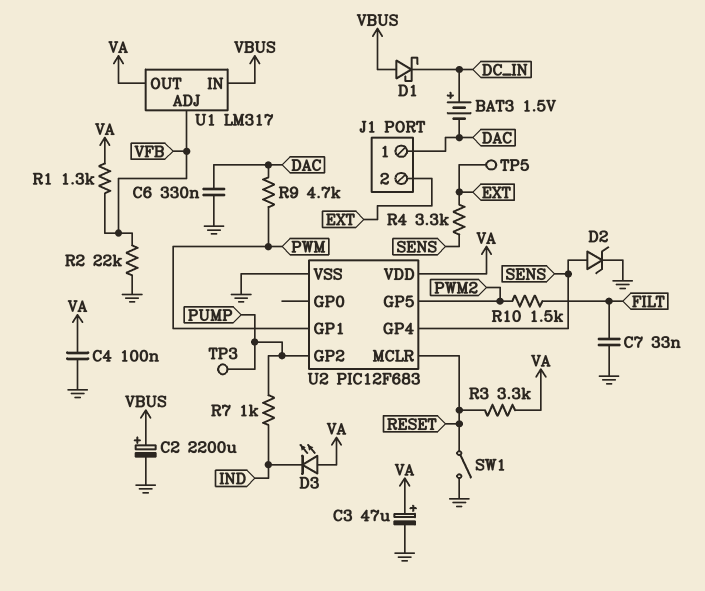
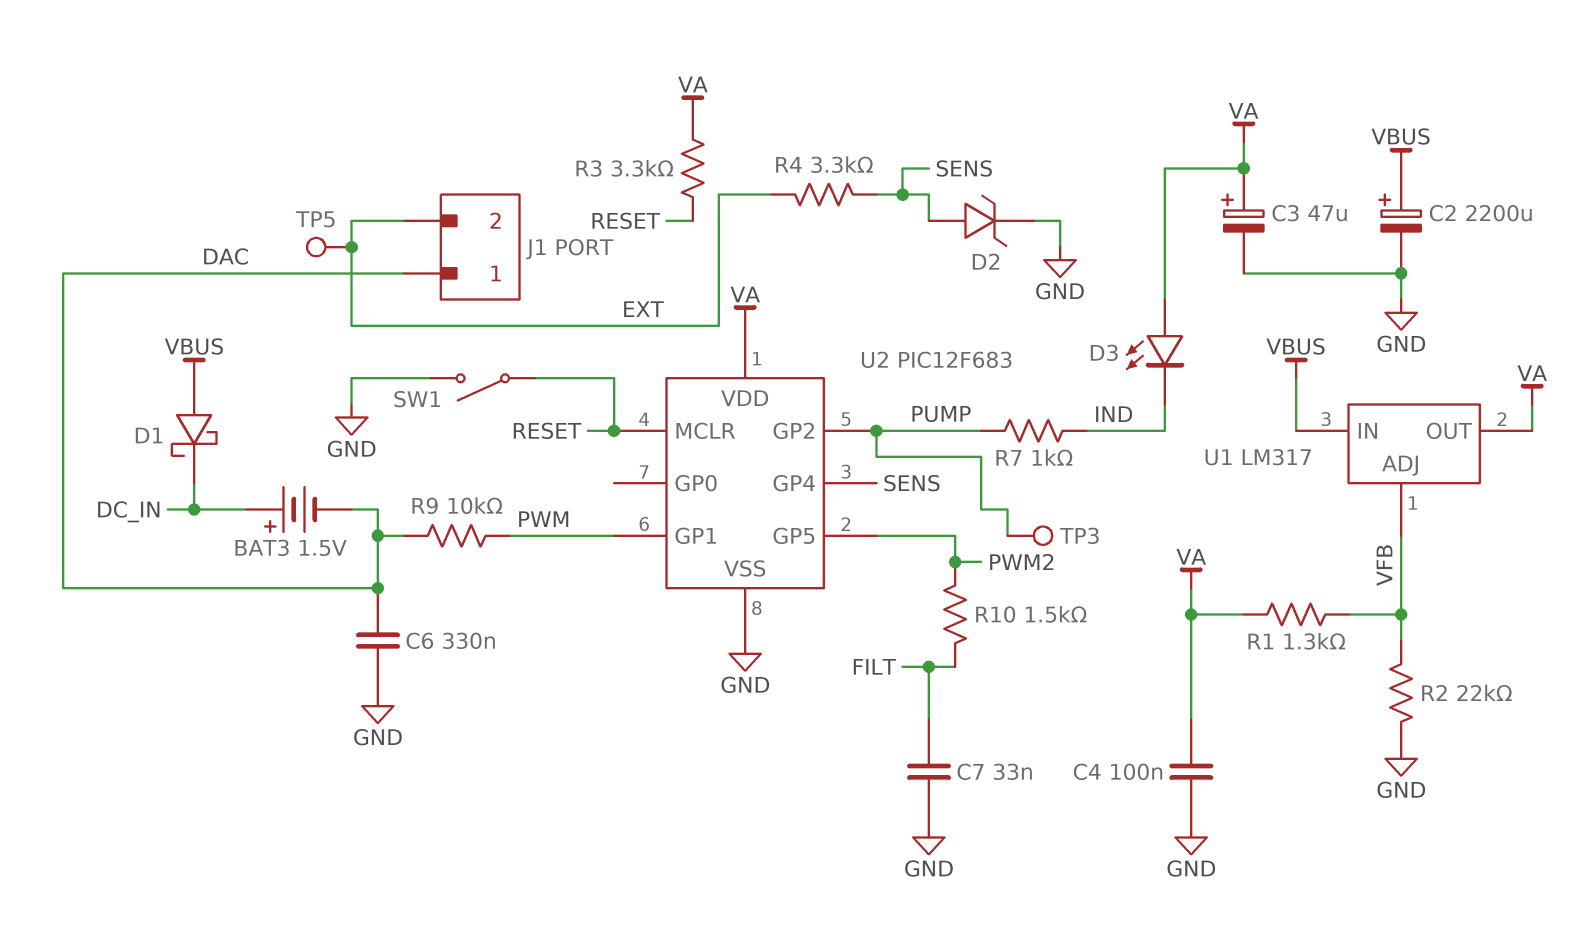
R9: 4.7k (DAC, PWM) -> 10k (DAC, PWM)

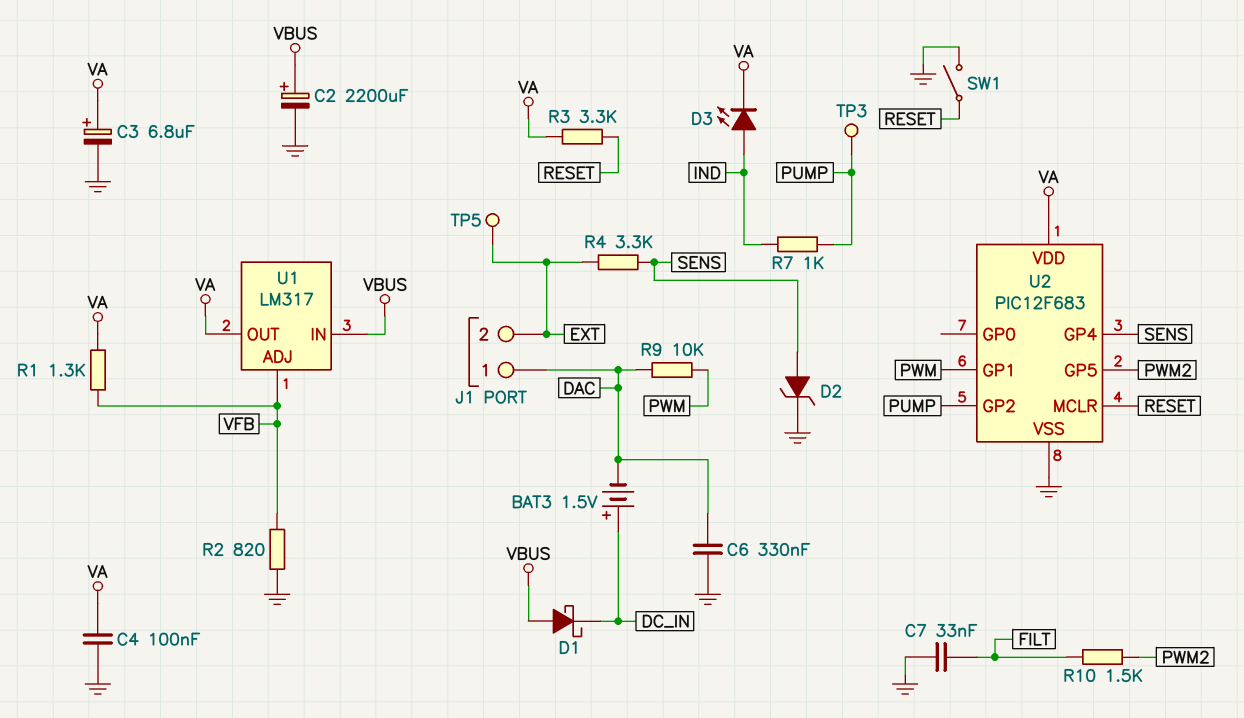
C3: 47uF (plus VA, minus GND) -> 6.8uF (plus VA, minus GND)
D3: LED (A VA, K IND) -> LED (A IND, K VA)
R2: 22k (GND, VFB) -> 820 (GND, VFB)

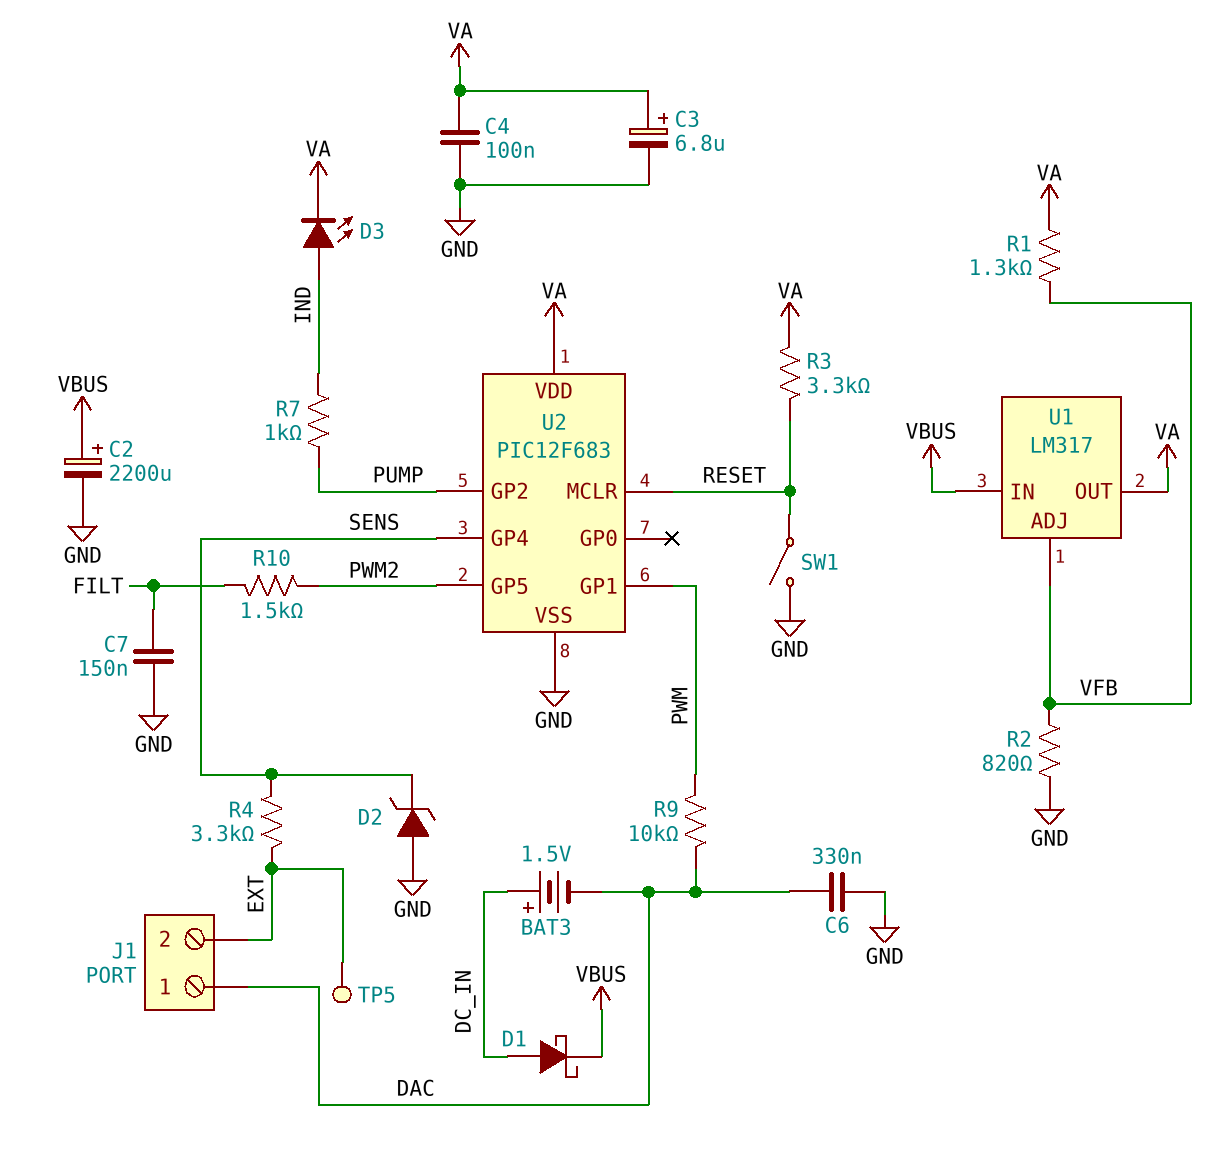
C7: 33nF (FILT, GND) -> 150nF (FILT, GND)
D1: schottky (A VBUS, K DC_IN) -> schottky (A DC_IN, K VBUS)
D2: zener (A SENS, K GND) -> zener (A GND, K SENS)
TP3: test point (PUMP) -> none

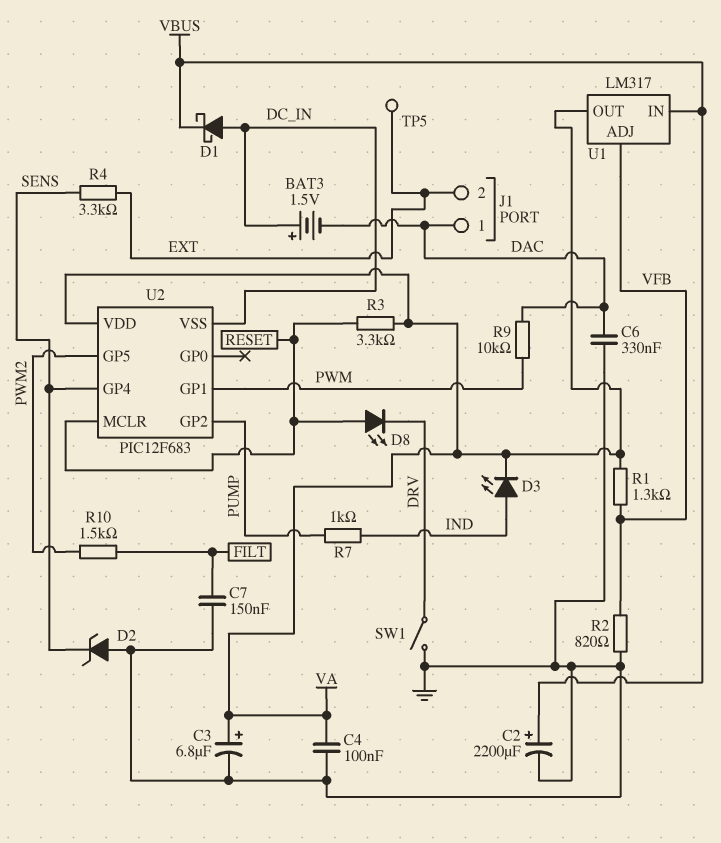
D8: none -> LED (A RESET, K DRV)
SW1: switch (GND, RESET) -> switch (DRV, GND)
U2 pin VSS: GND -> DC_IN

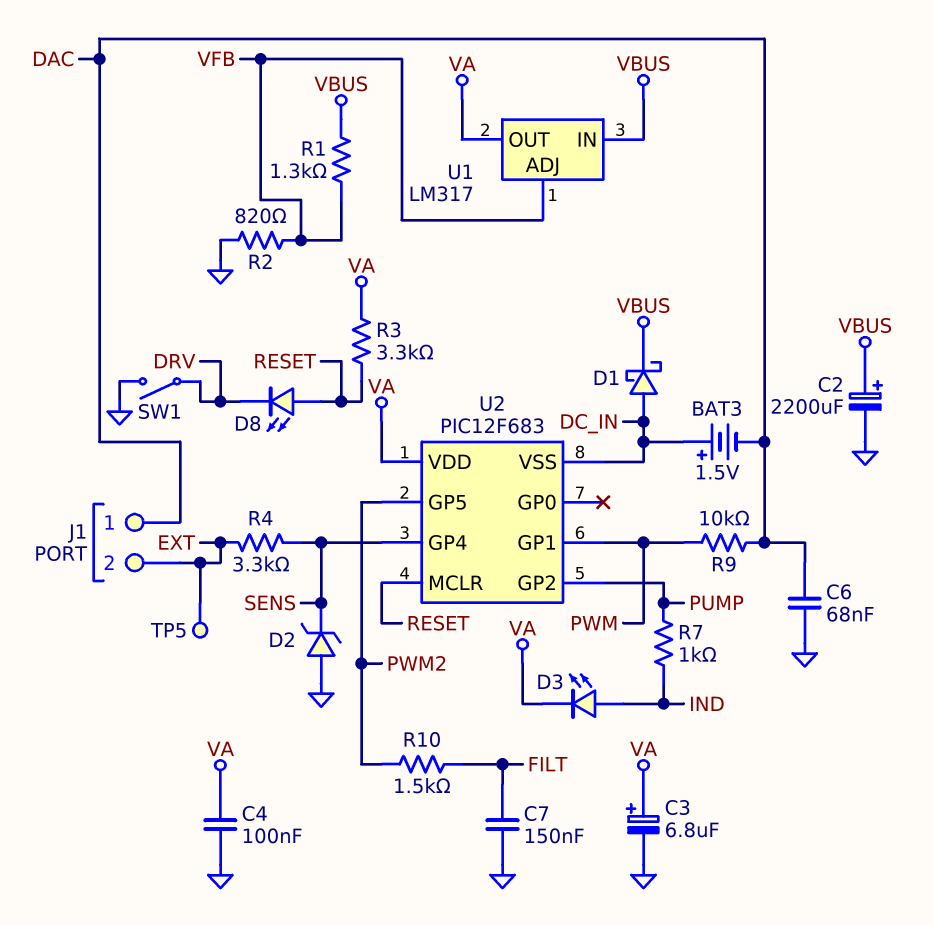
C6: 330nF (DAC, GND) -> 68nF (DAC, GND)
R1: 1.3k (VA, VFB) -> 1.3k (VBUS, VFB)

